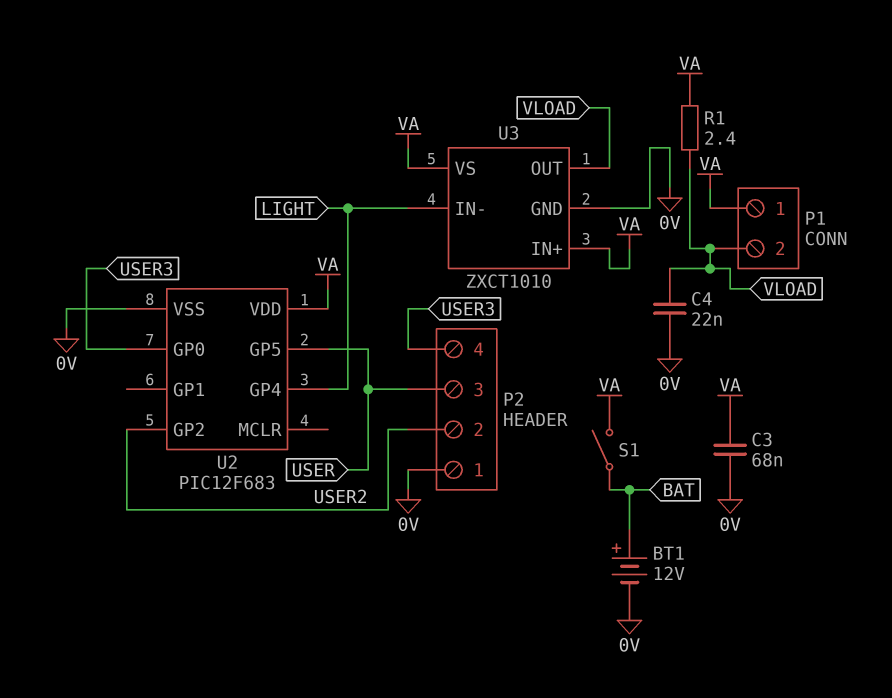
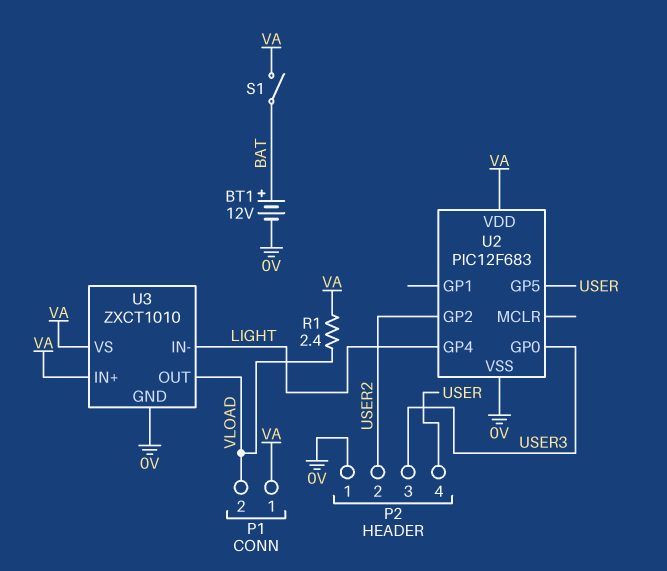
C3: 68nF (0V, VA) -> none
C4: 22nF (0V, VLOAD) -> none
P2 pin 3: USER -> USER3
P2 pin 4: USER3 -> USER

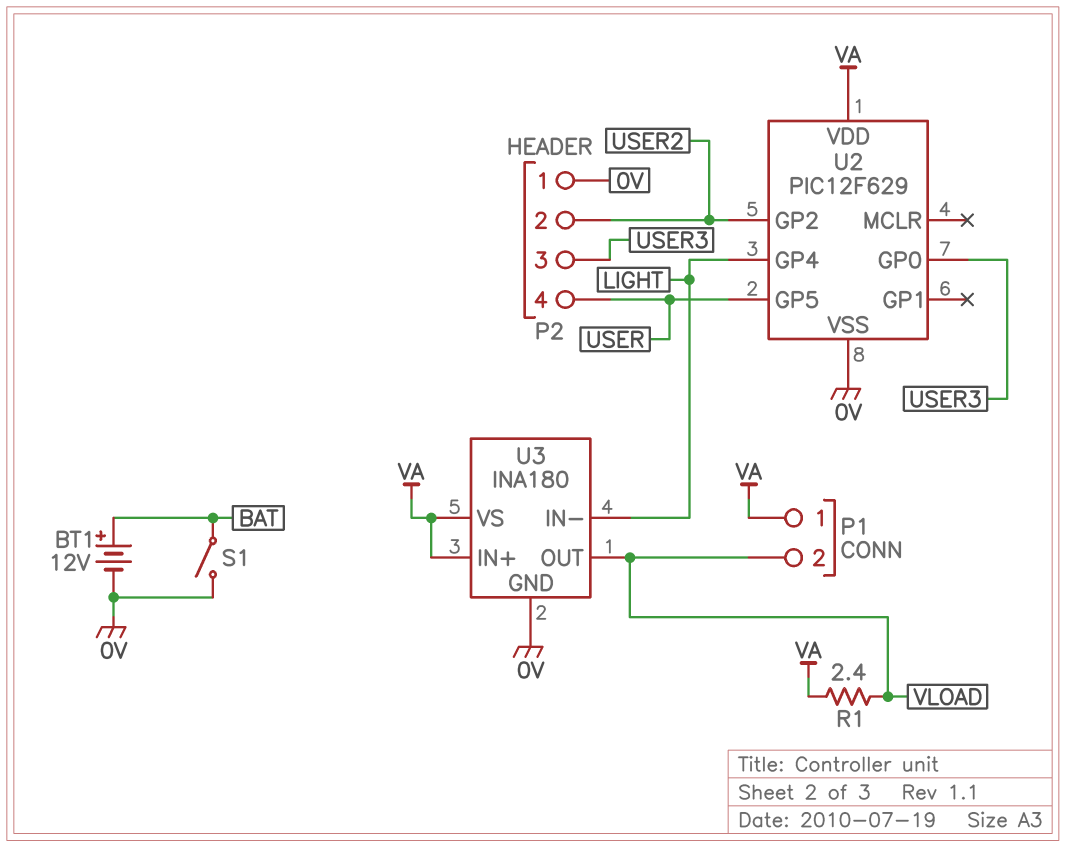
S1: switch (BAT, VA) -> switch (0V, BAT)
U2: PIC12F683 -> PIC12F629
U3: ZXCT1010 -> INA180

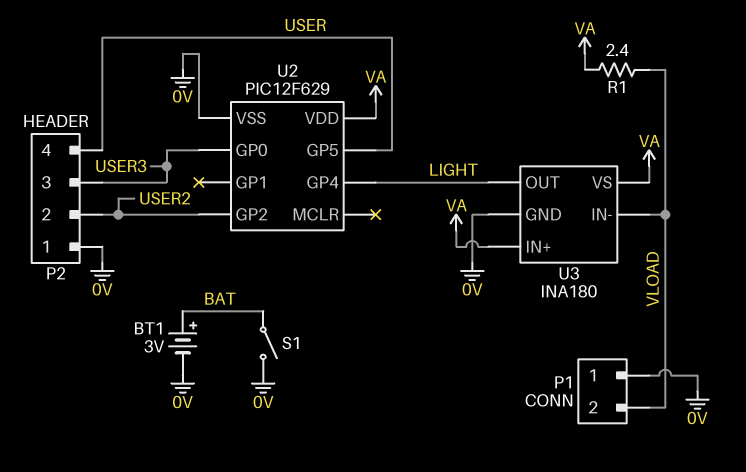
BT1: 12V (plus BAT, minus 0V) -> 3V (plus BAT, minus 0V)
P1 pin 1: VA -> 0V
U3 pin IN-: LIGHT -> VLOAD
U3 pin OUT: VLOAD -> LIGHT

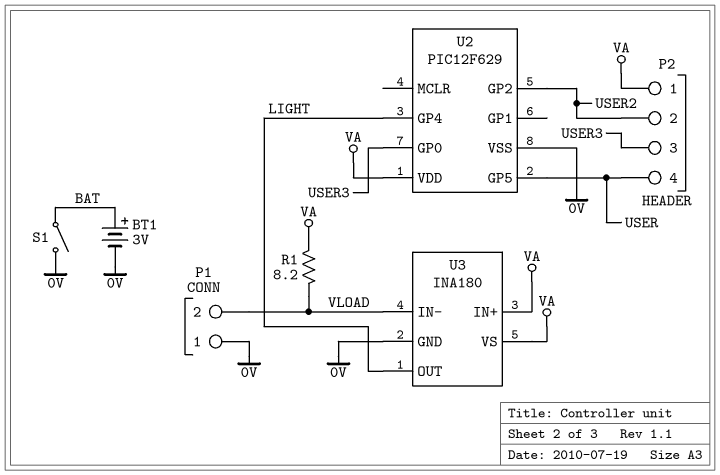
P2 pin 1: 0V -> VA
R1: 2.4 (VA, VLOAD) -> 8.2 (VA, VLOAD)

